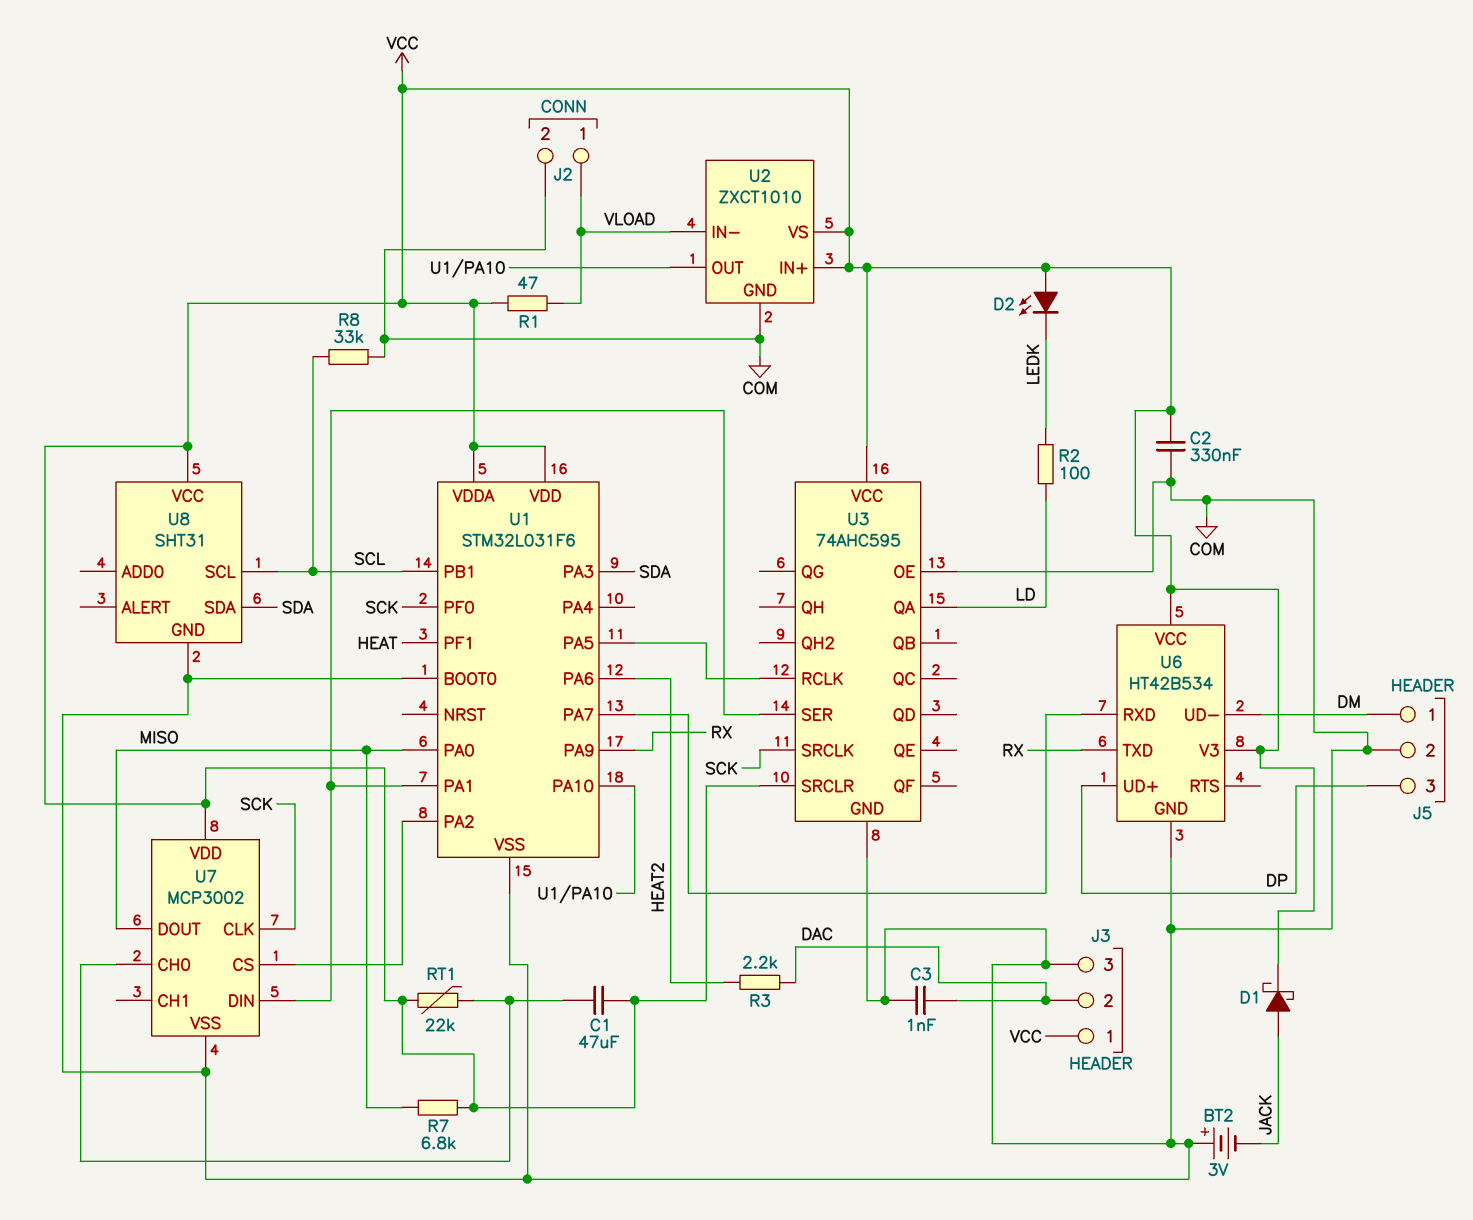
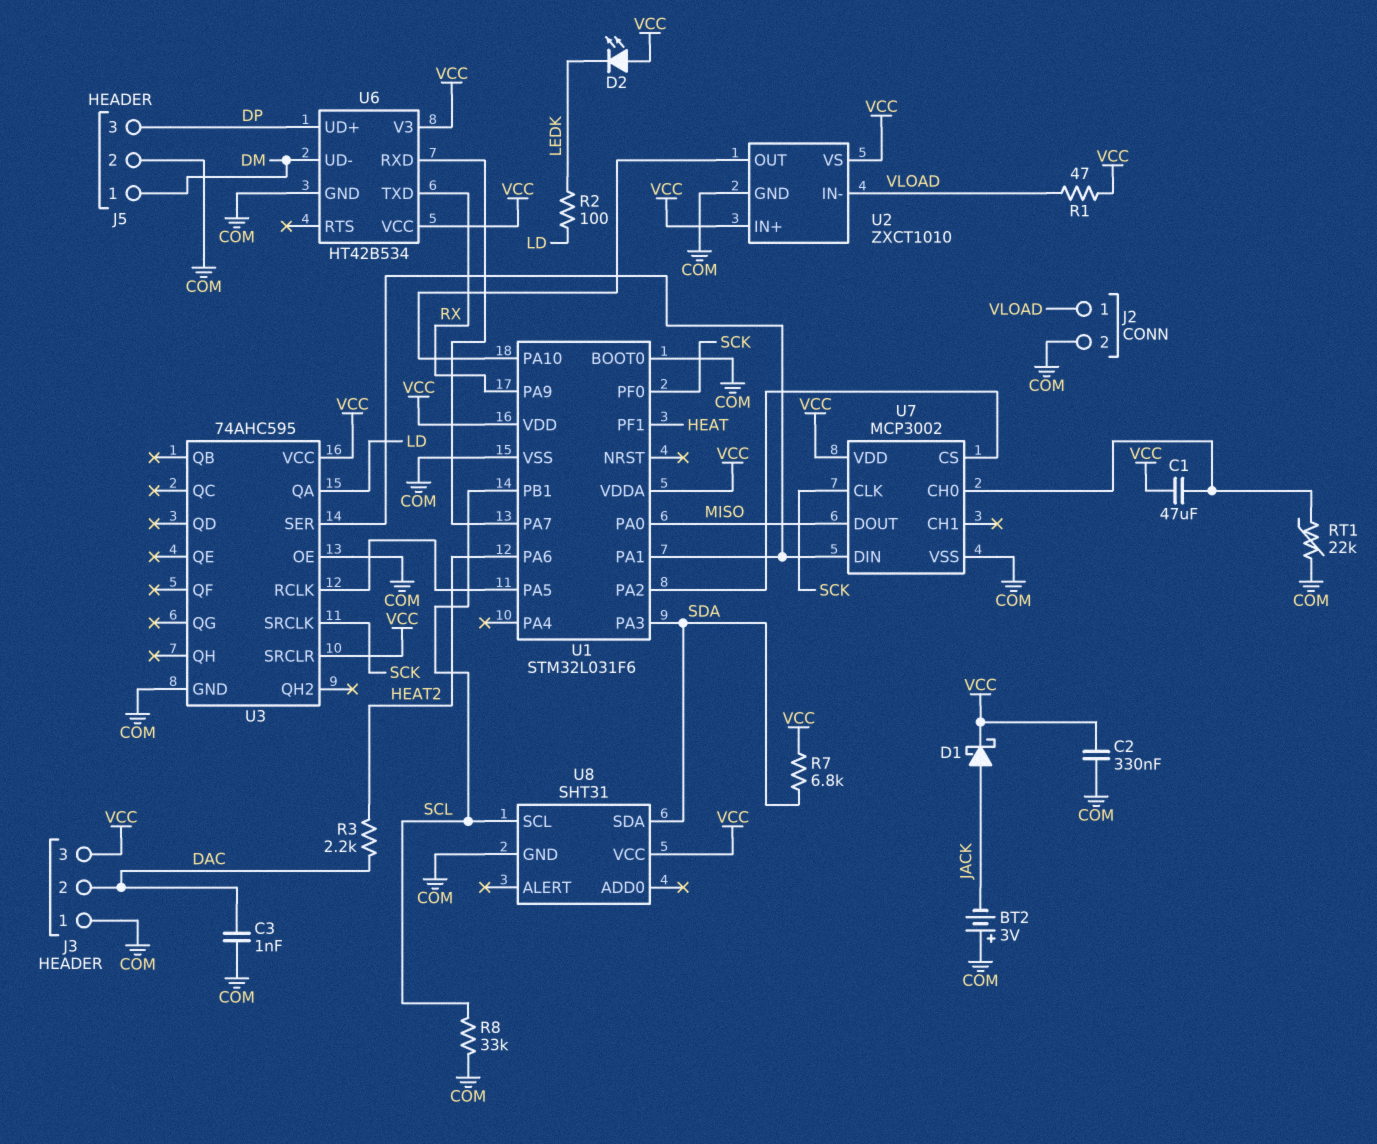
J3 pin 1: VCC -> COM
J3 pin 3: COM -> VCC
R7: 6.8k (MISO, VCC) -> 6.8k (SDA, VCC)
RT1: 22k (U7/CH0, VCC) -> 22k (COM, U7/CH0)

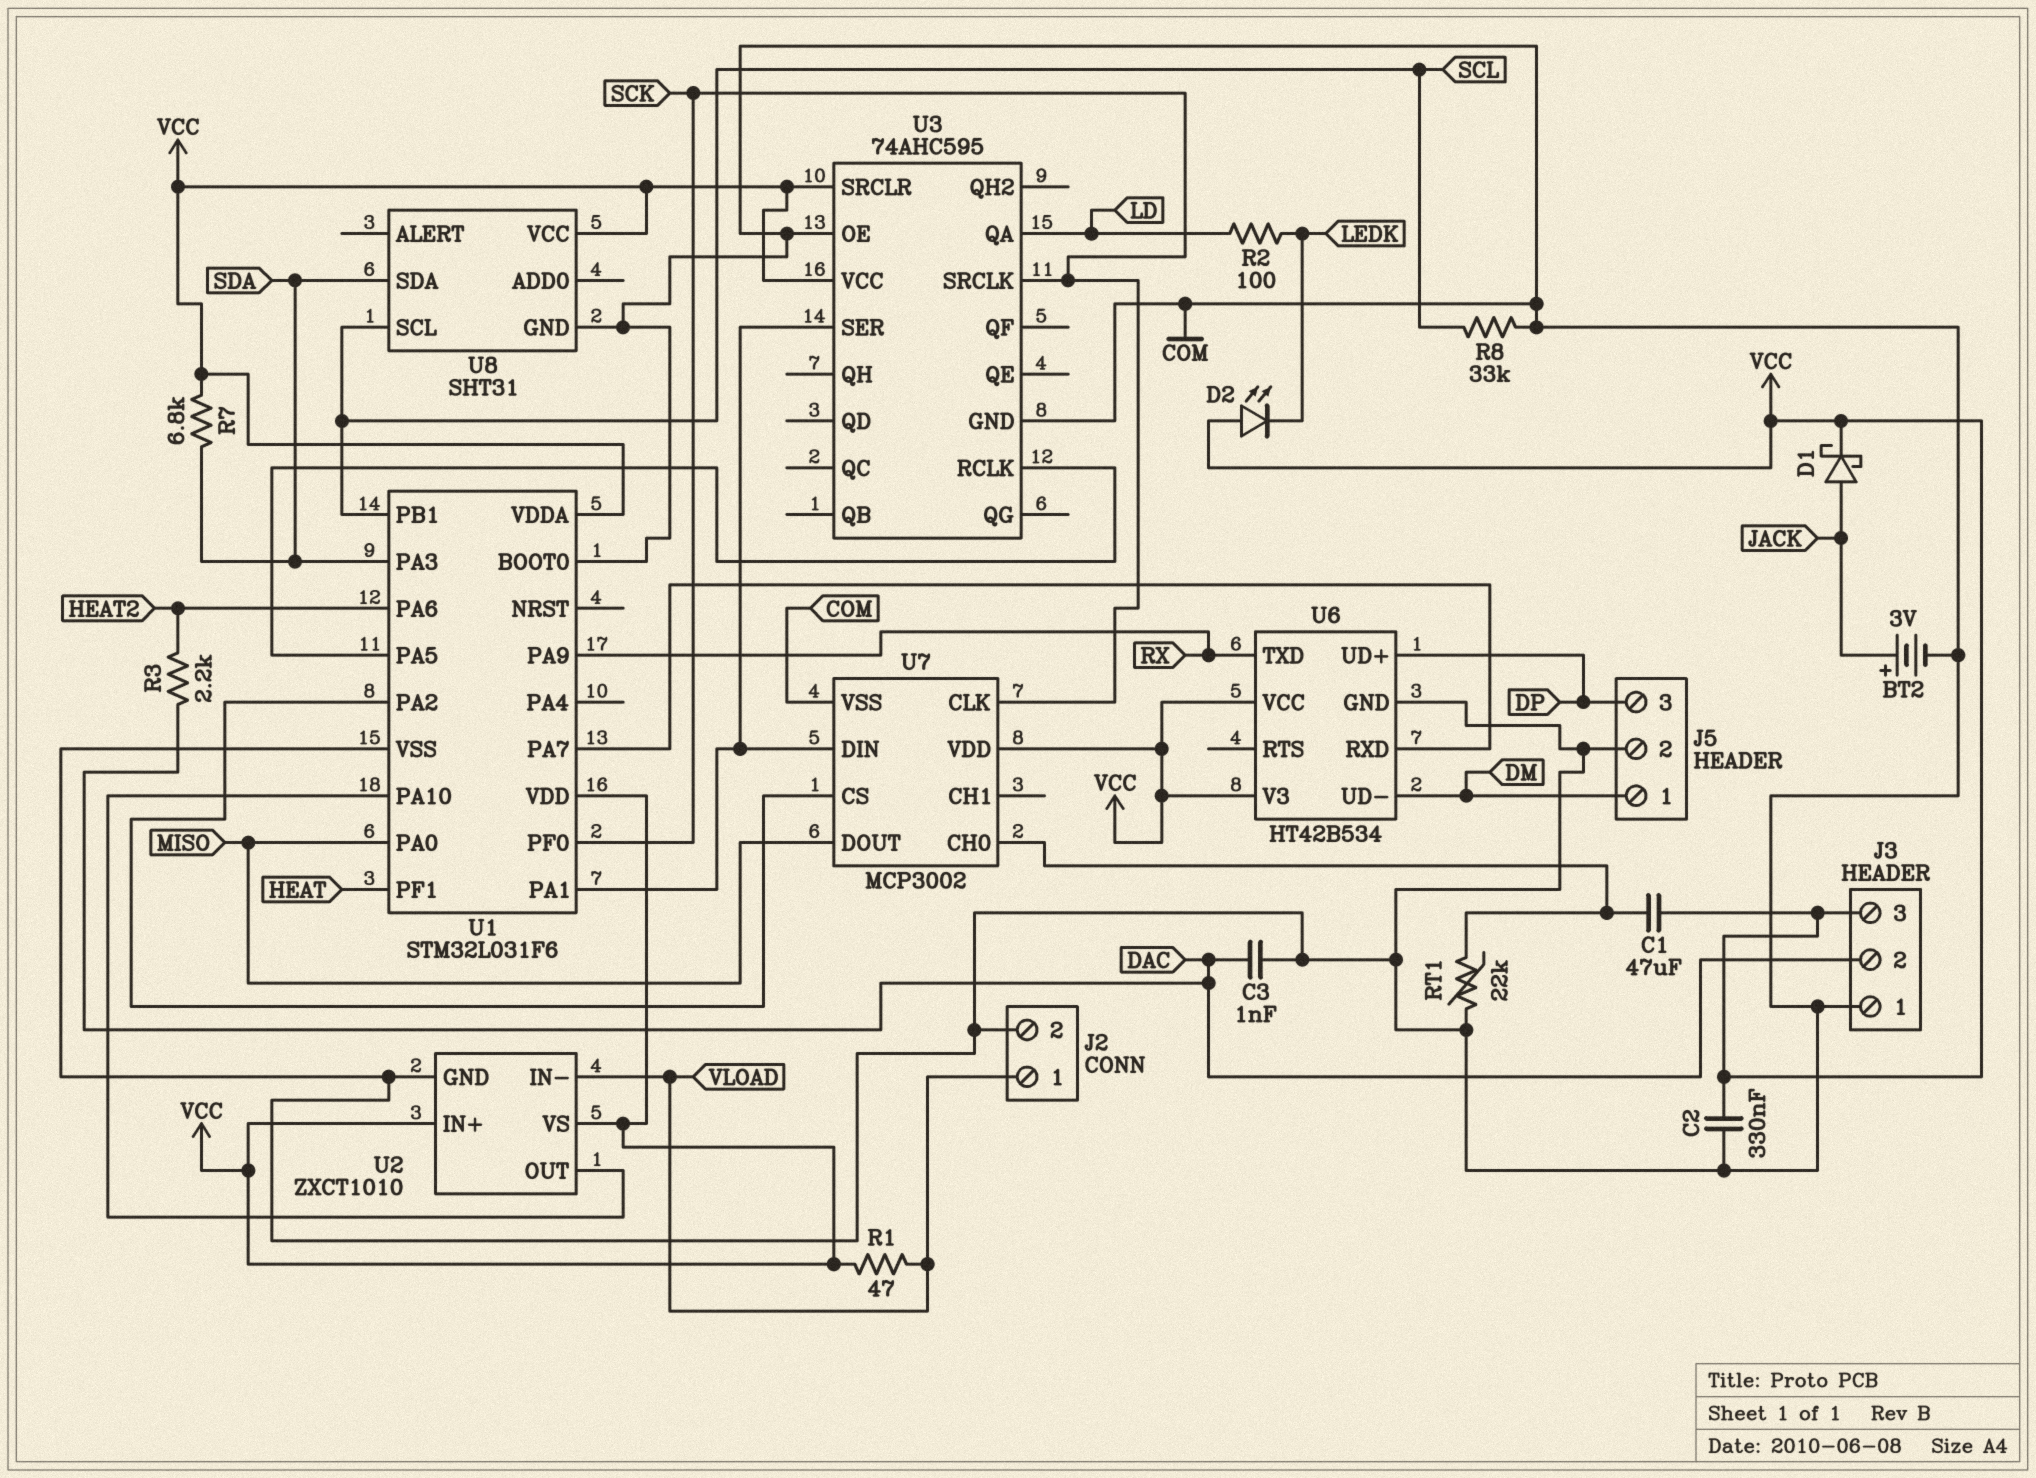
BT2: 3V (plus COM, minus JACK) -> 3V (plus JACK, minus COM)

